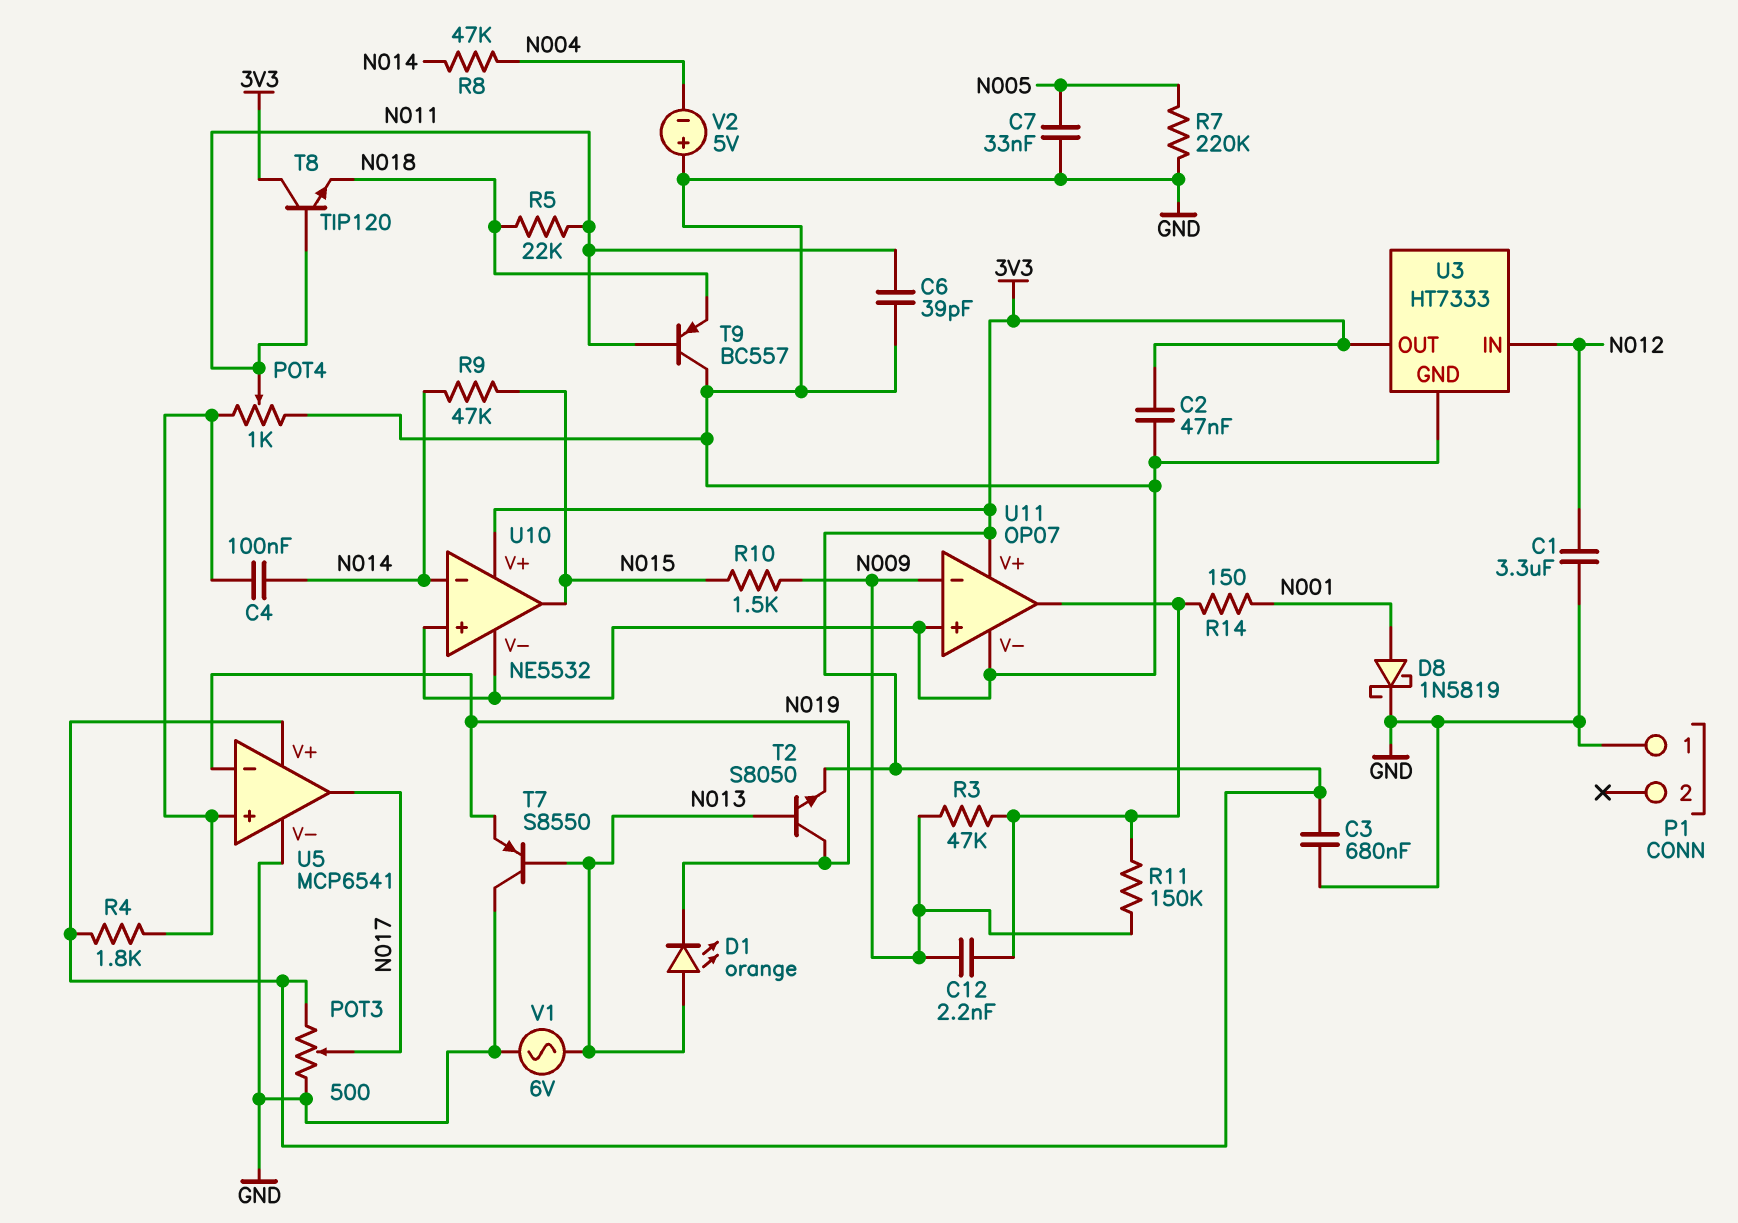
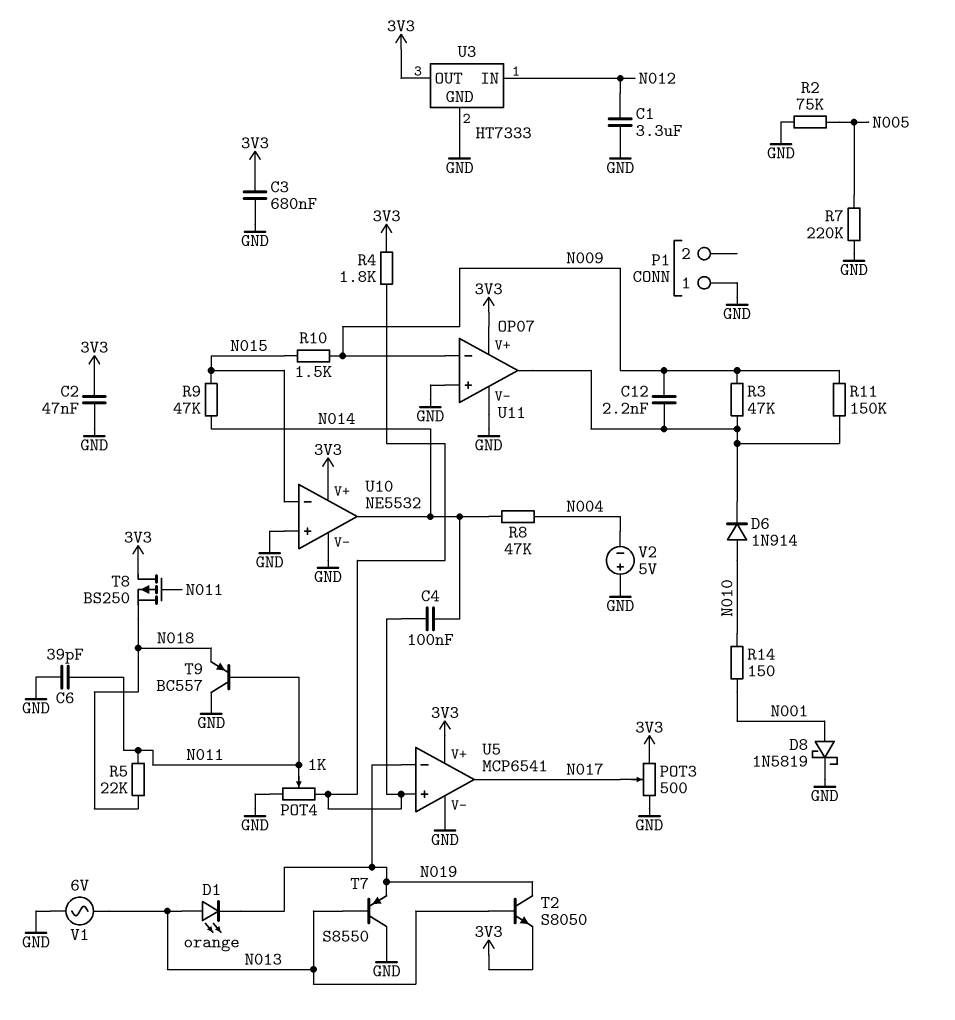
C7: 33nF (GND, N005) -> none
D6: none -> diode 1N914 (A N010, K U11/out)
R2: none -> 75k (GND, N005)
R14: 150 (N001, U11/out) -> 150 (N001, N010)
T8: NPN TIP120 (B N011, C 3V3, E N018) -> PMOS BS250 (G N011, D 3V3, S N018)
U10 pin in-: N014 -> N015
U10 pin out: N015 -> N014

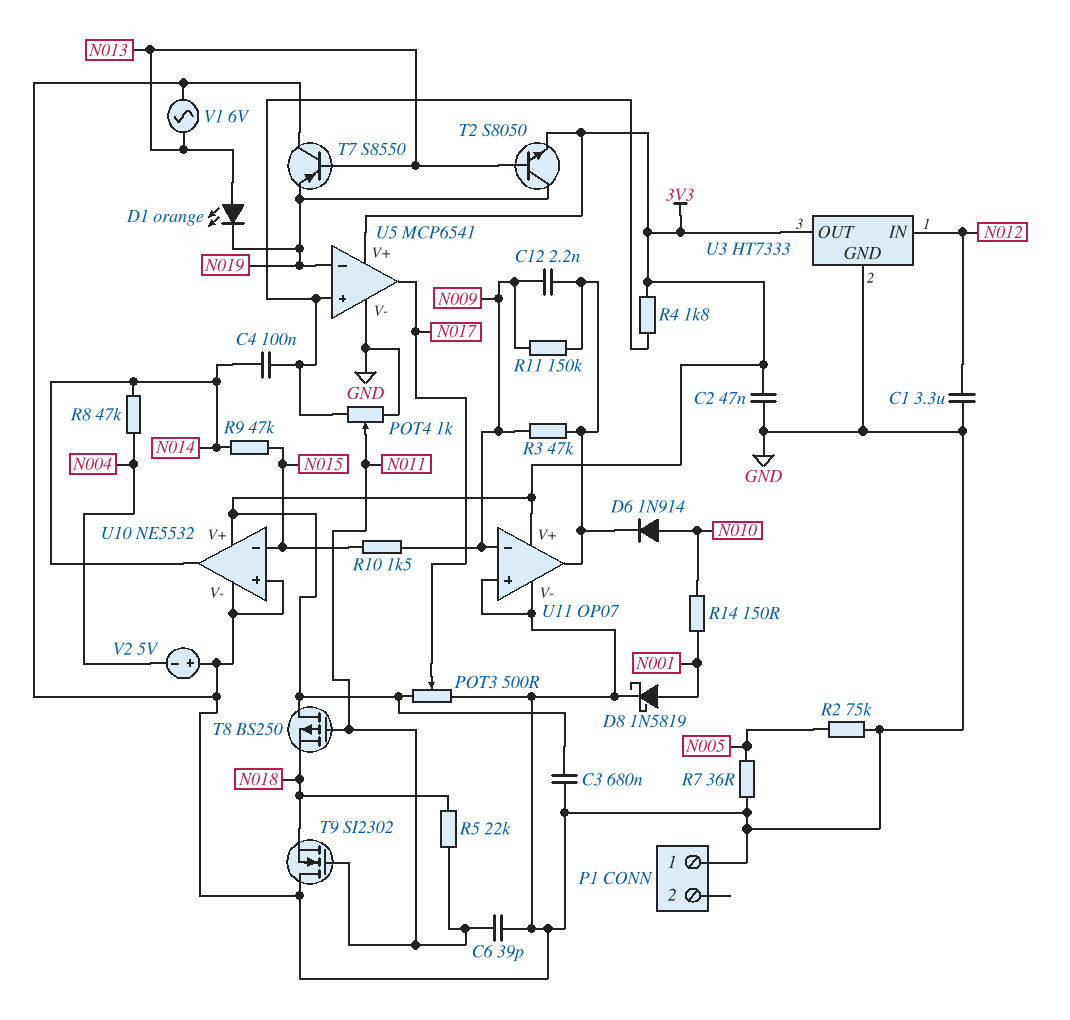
R7: 220k (GND, N005) -> 36 (GND, N005)
T9: PNP BC557 (B N011, C GND, E N018) -> NMOS SI2302 (G N011, D GND, S N018)

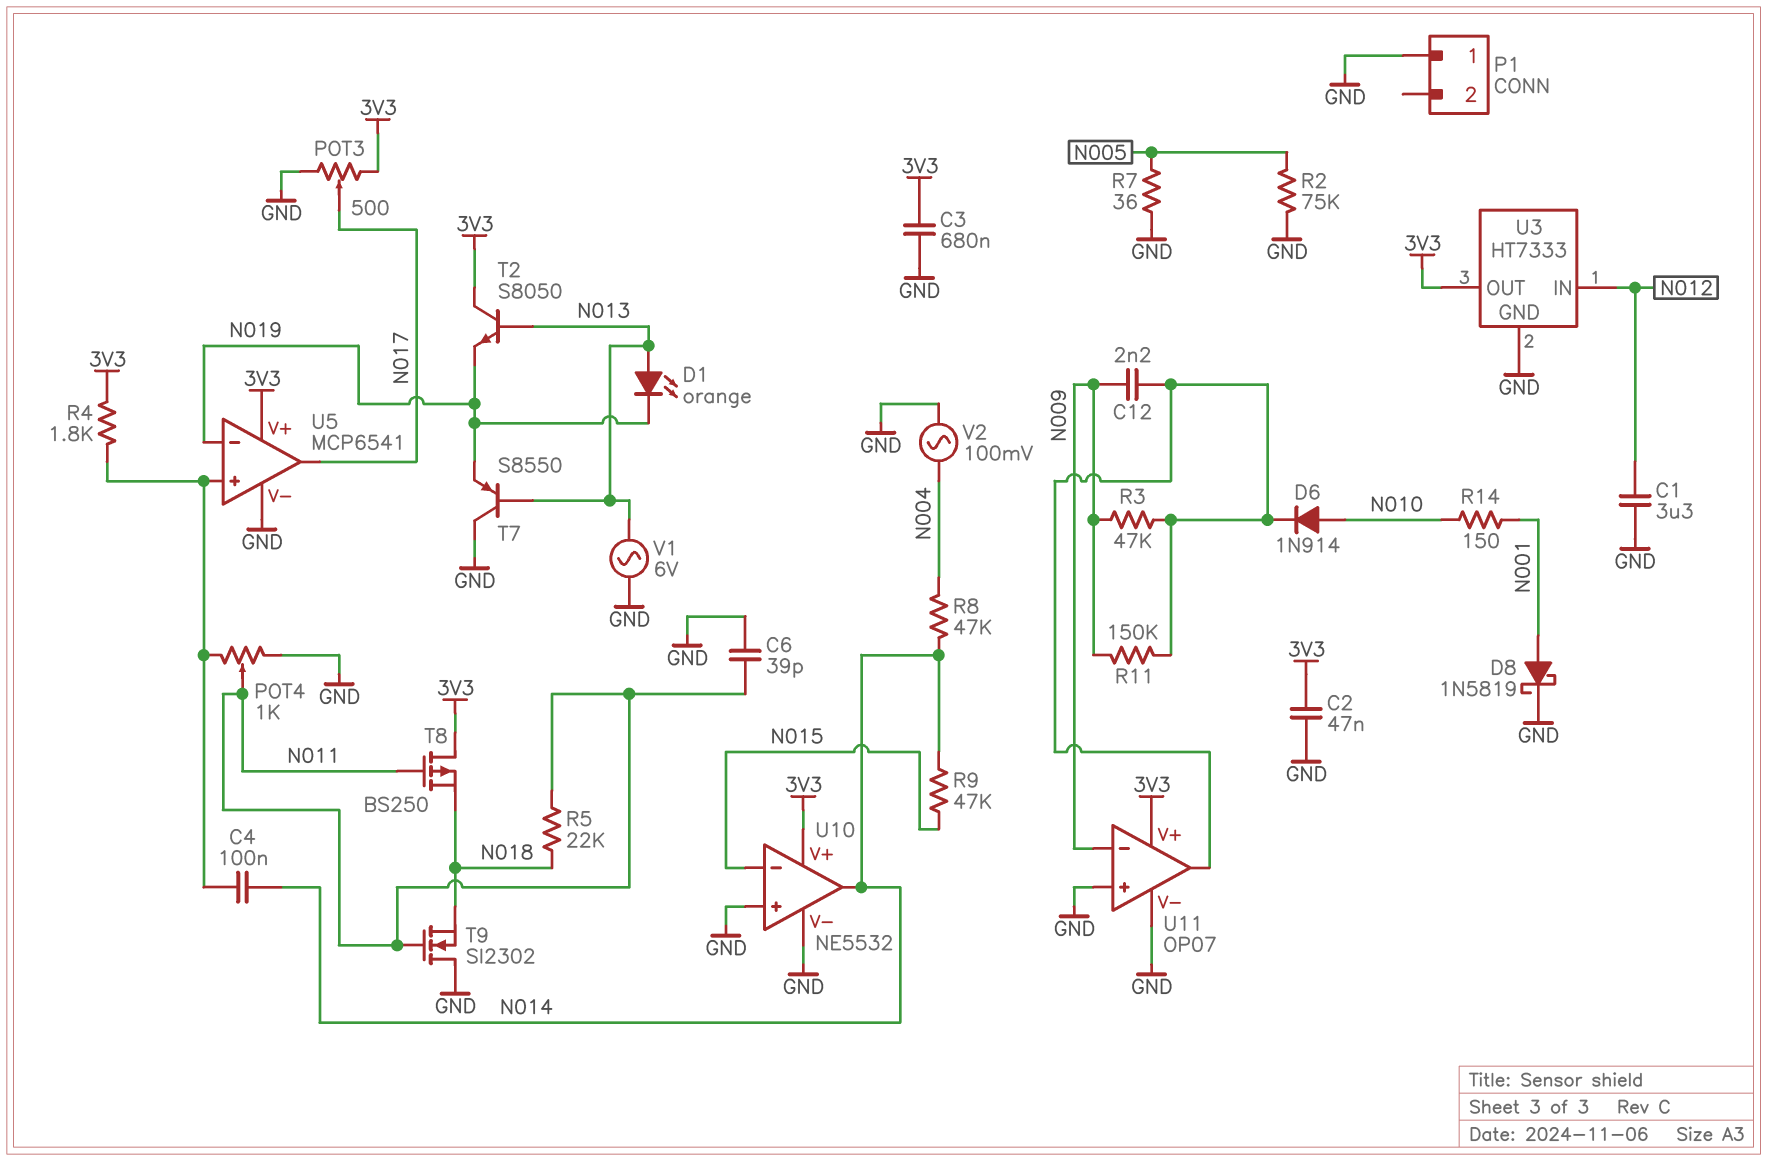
R10: 1.5k (N009, N015) -> none
T2: NPN S8050 (B N013, C N019, E 3V3) -> NPN S8050 (B N013, C 3V3, E N019)
V2: 5V (plus GND, minus N004) -> AC 100mV (GND, N004)

